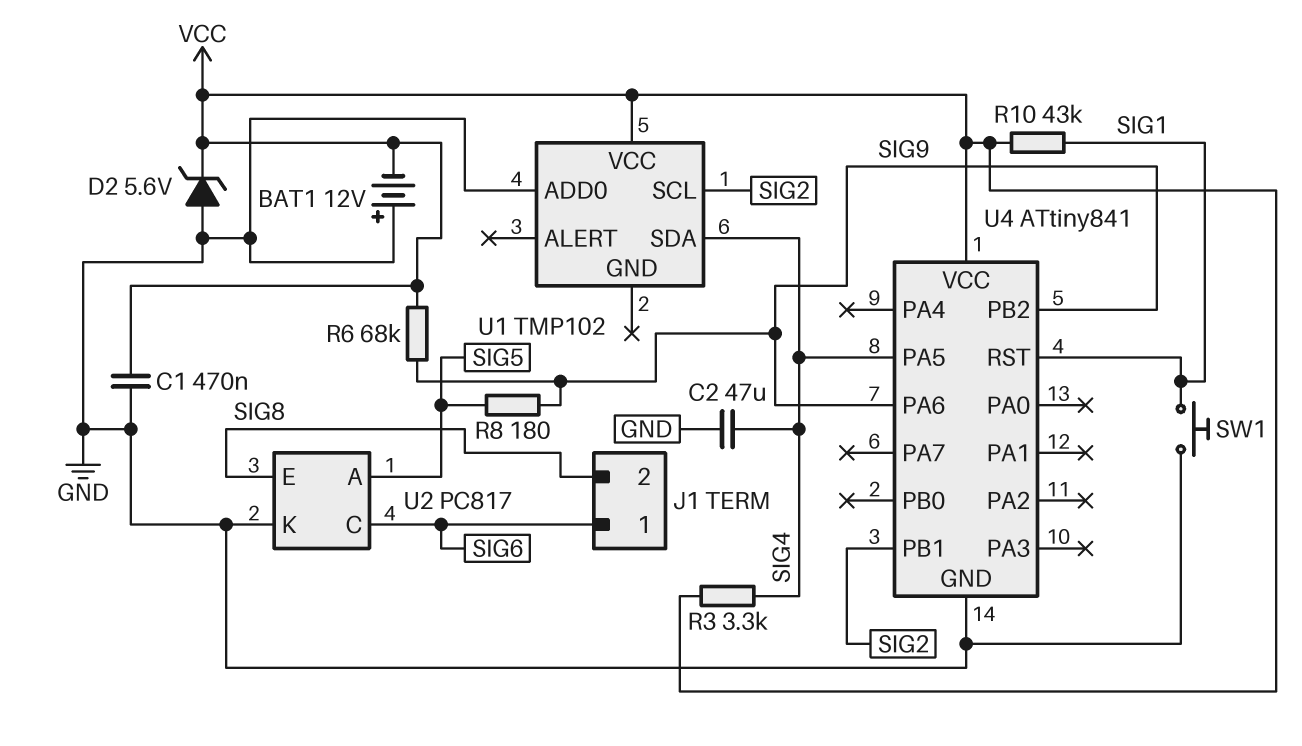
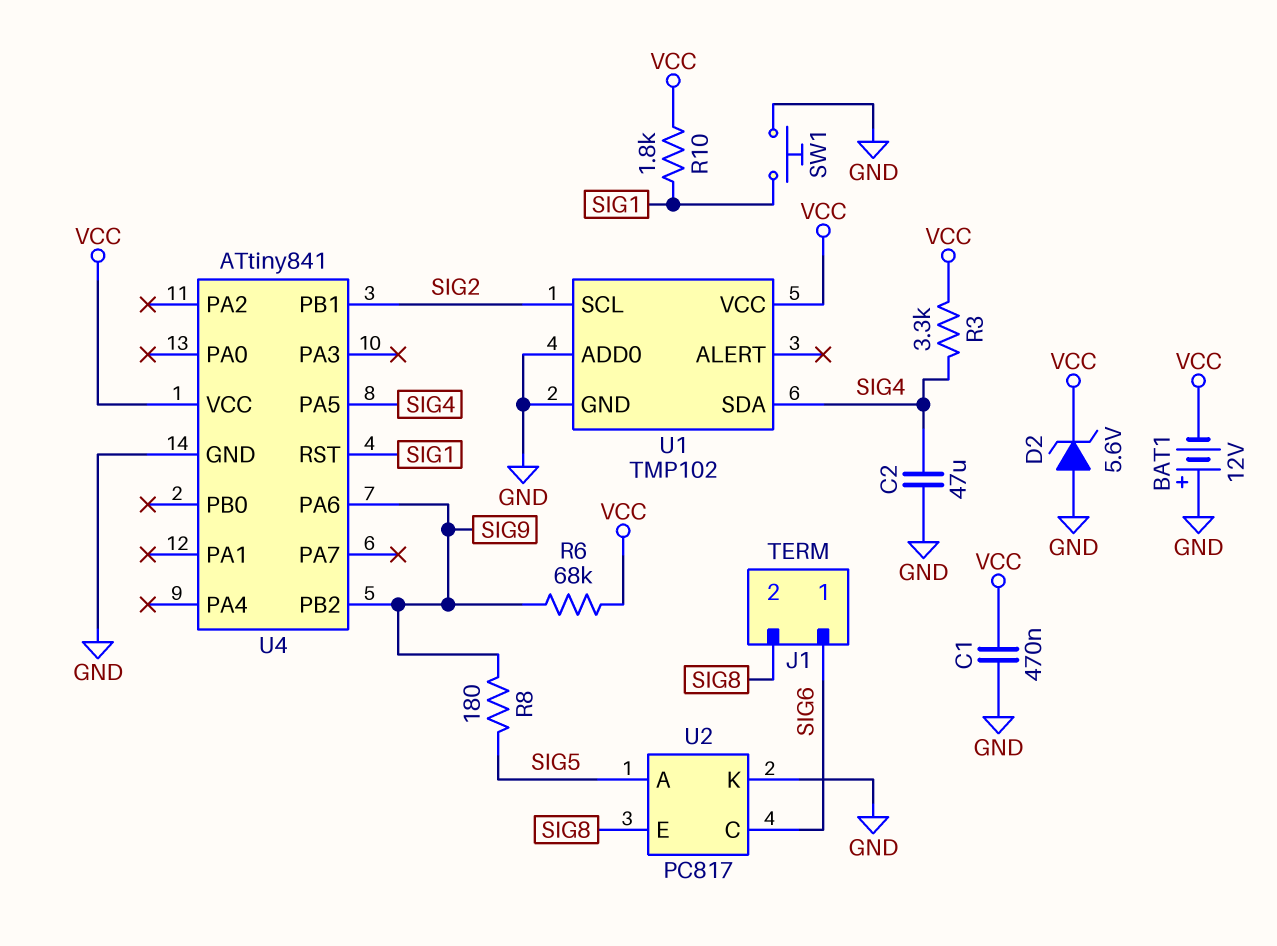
R10: 43k (SIG1, VCC) -> 1.8k (SIG1, VCC)
U1 pin GND: none -> GND

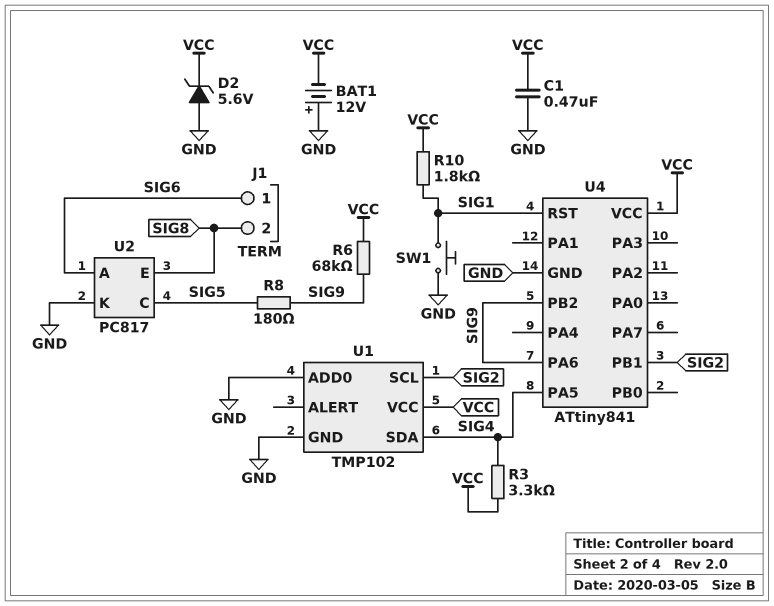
C2: 47uF (GND, SIG4) -> none
U2 pin A: SIG5 -> SIG6
U2 pin C: SIG6 -> SIG5

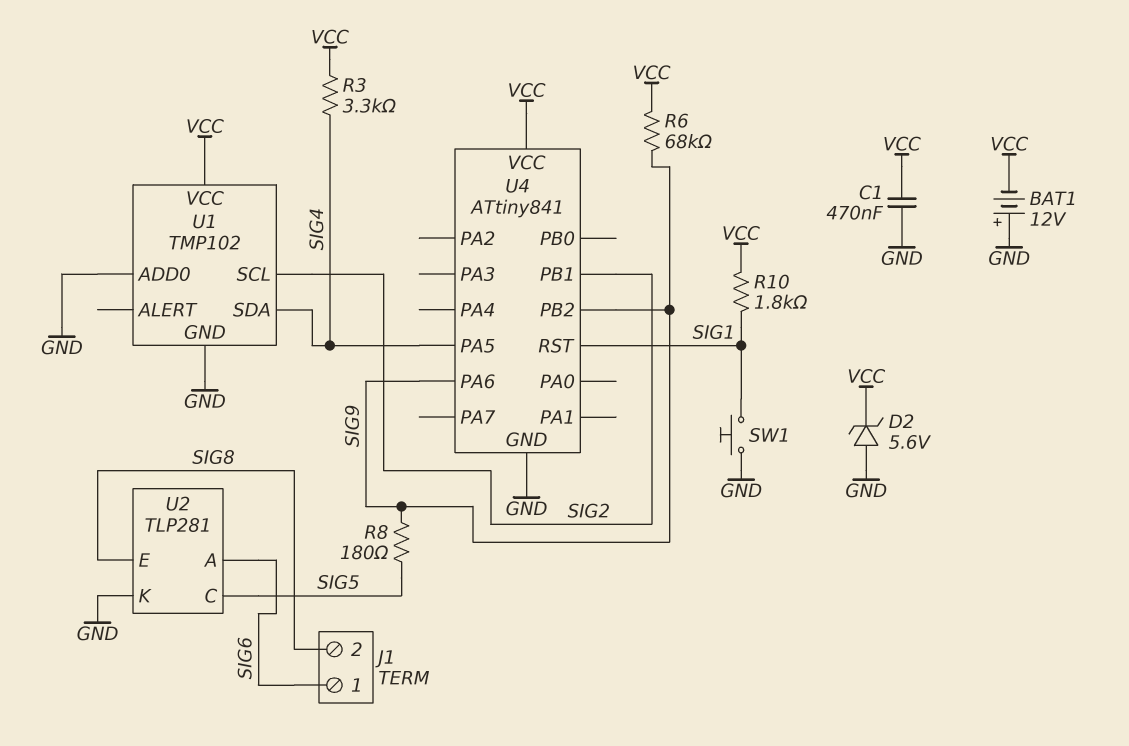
U2: PC817 -> TLP281

